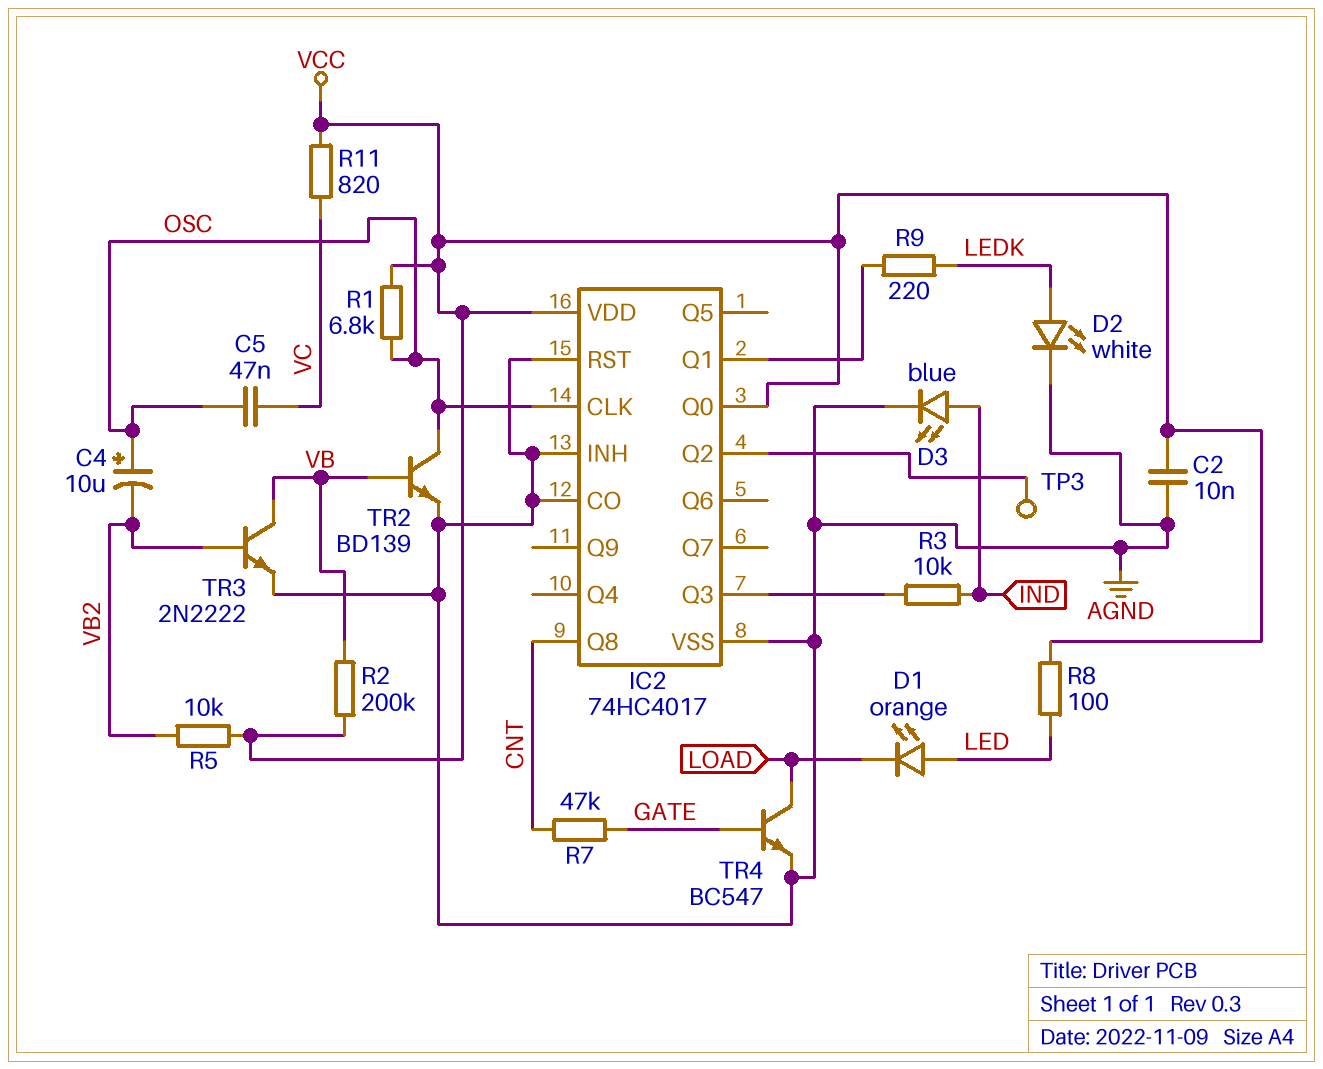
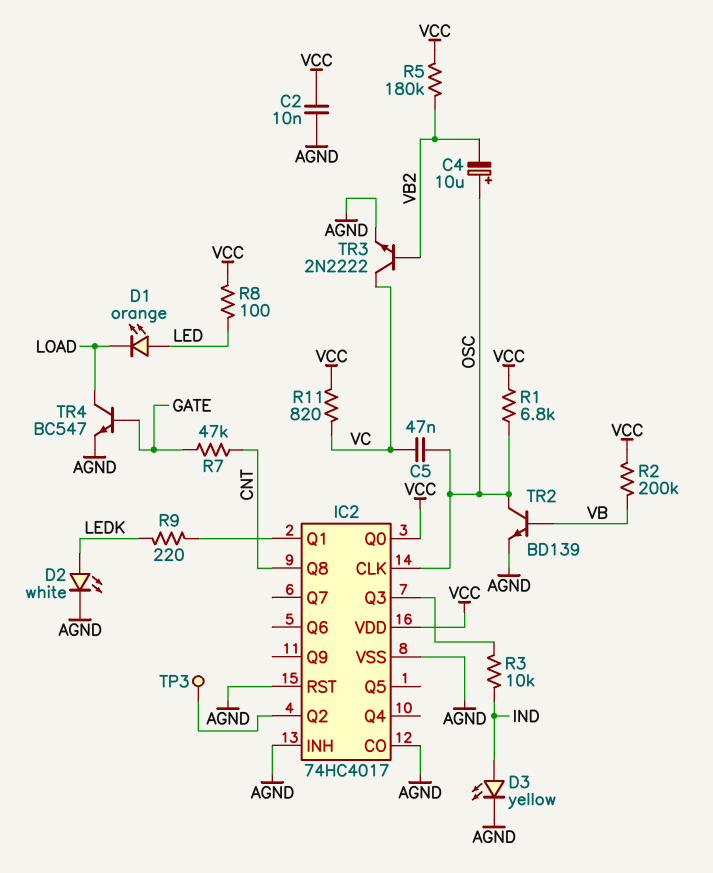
D3: LED blue (A IND, K AGND) -> LED yellow (A IND, K AGND)
R5: 10k (VB2, VCC) -> 180k (VB2, VCC)
TR3: NPN 2N2222 (B VB2, C VB, E AGND) -> NPN 2N2222 (B VB2, C VC, E AGND)

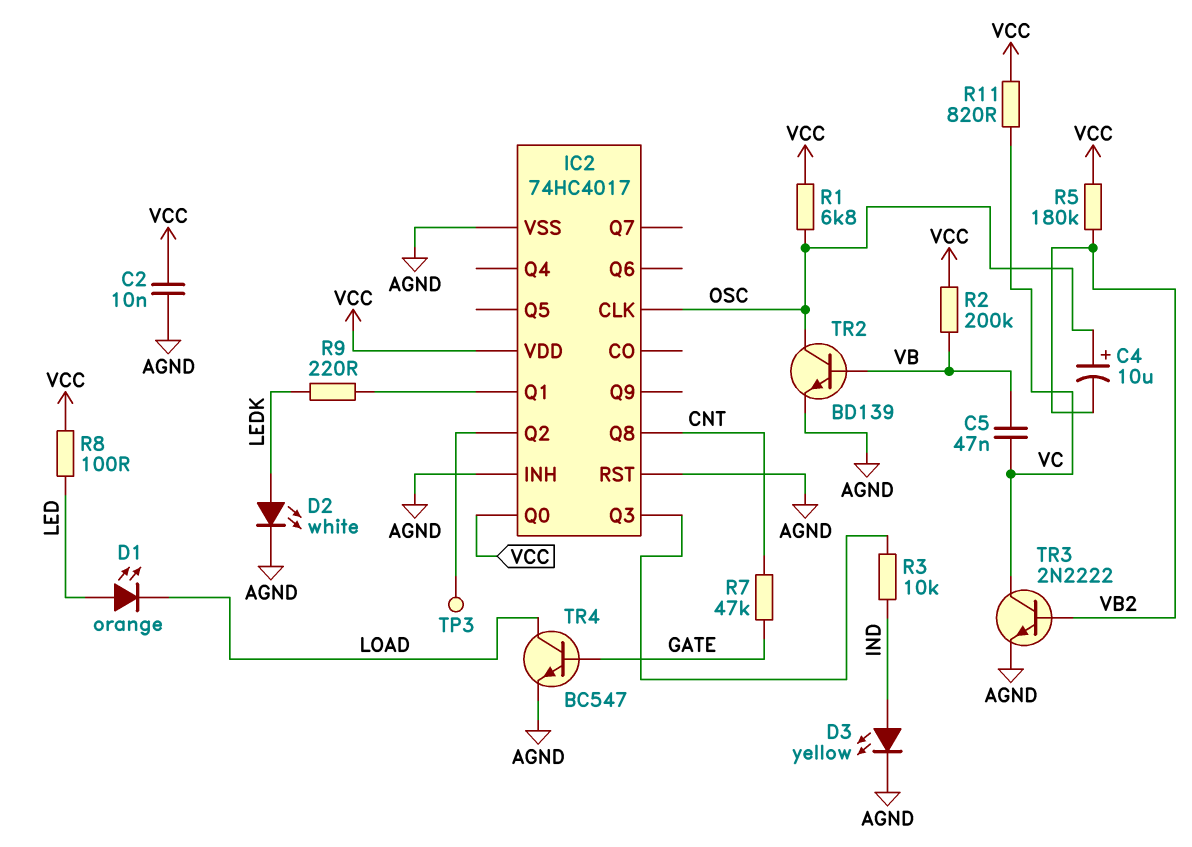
C5: 47nF (OSC, VC) -> 47nF (VB, VC)
IC2 pin CO: AGND -> none

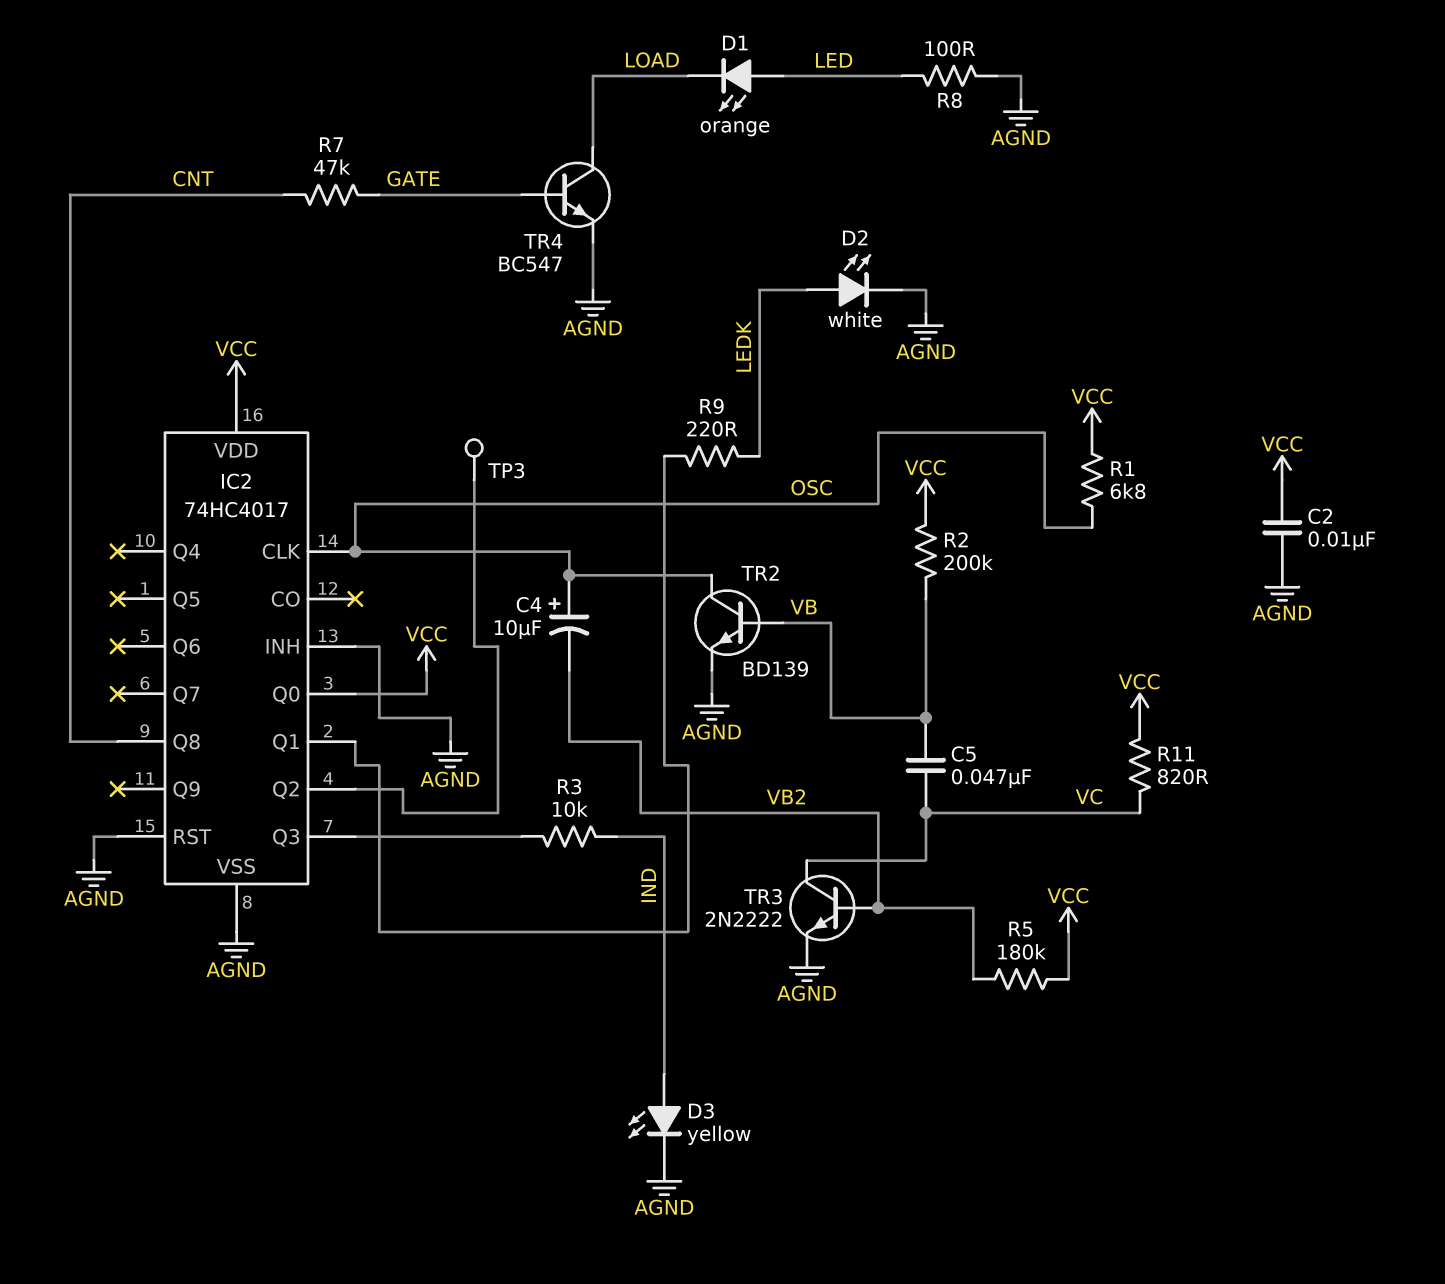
R8: 100 (LED, VCC) -> 100 (AGND, LED)

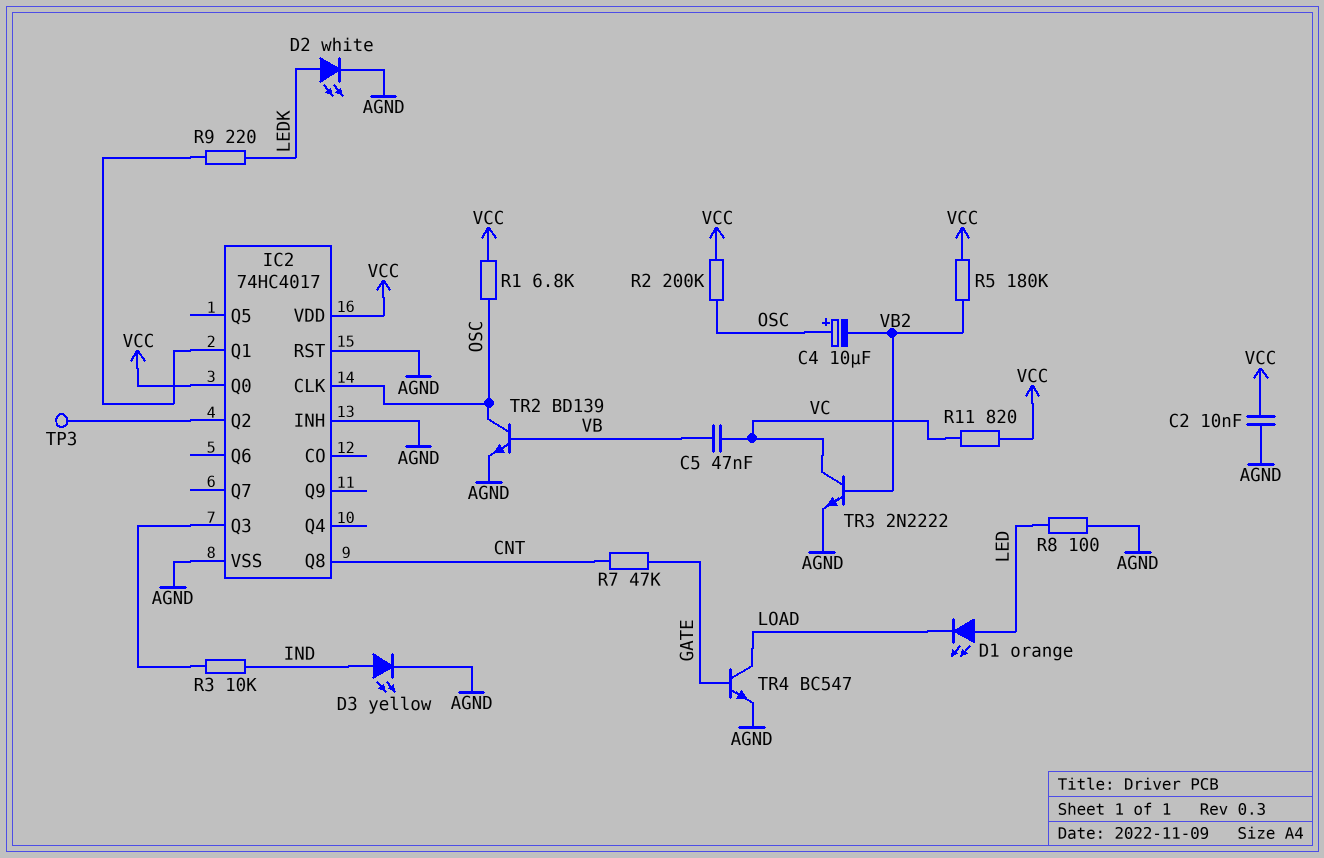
R2: 200k (VB, VCC) -> 200k (OSC, VCC)

